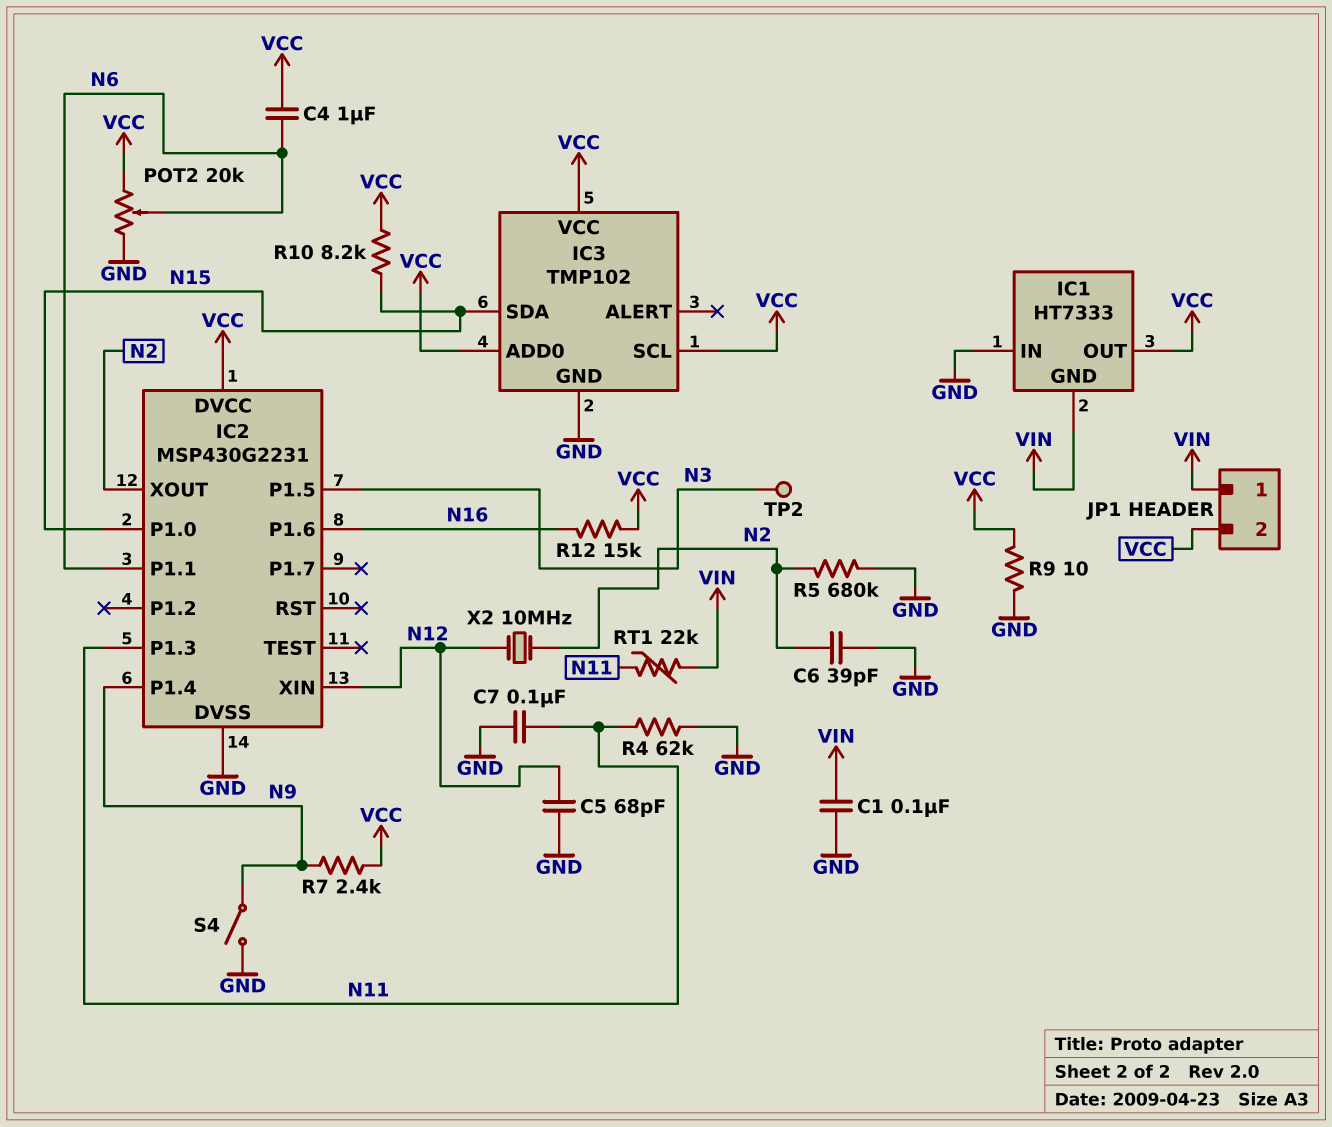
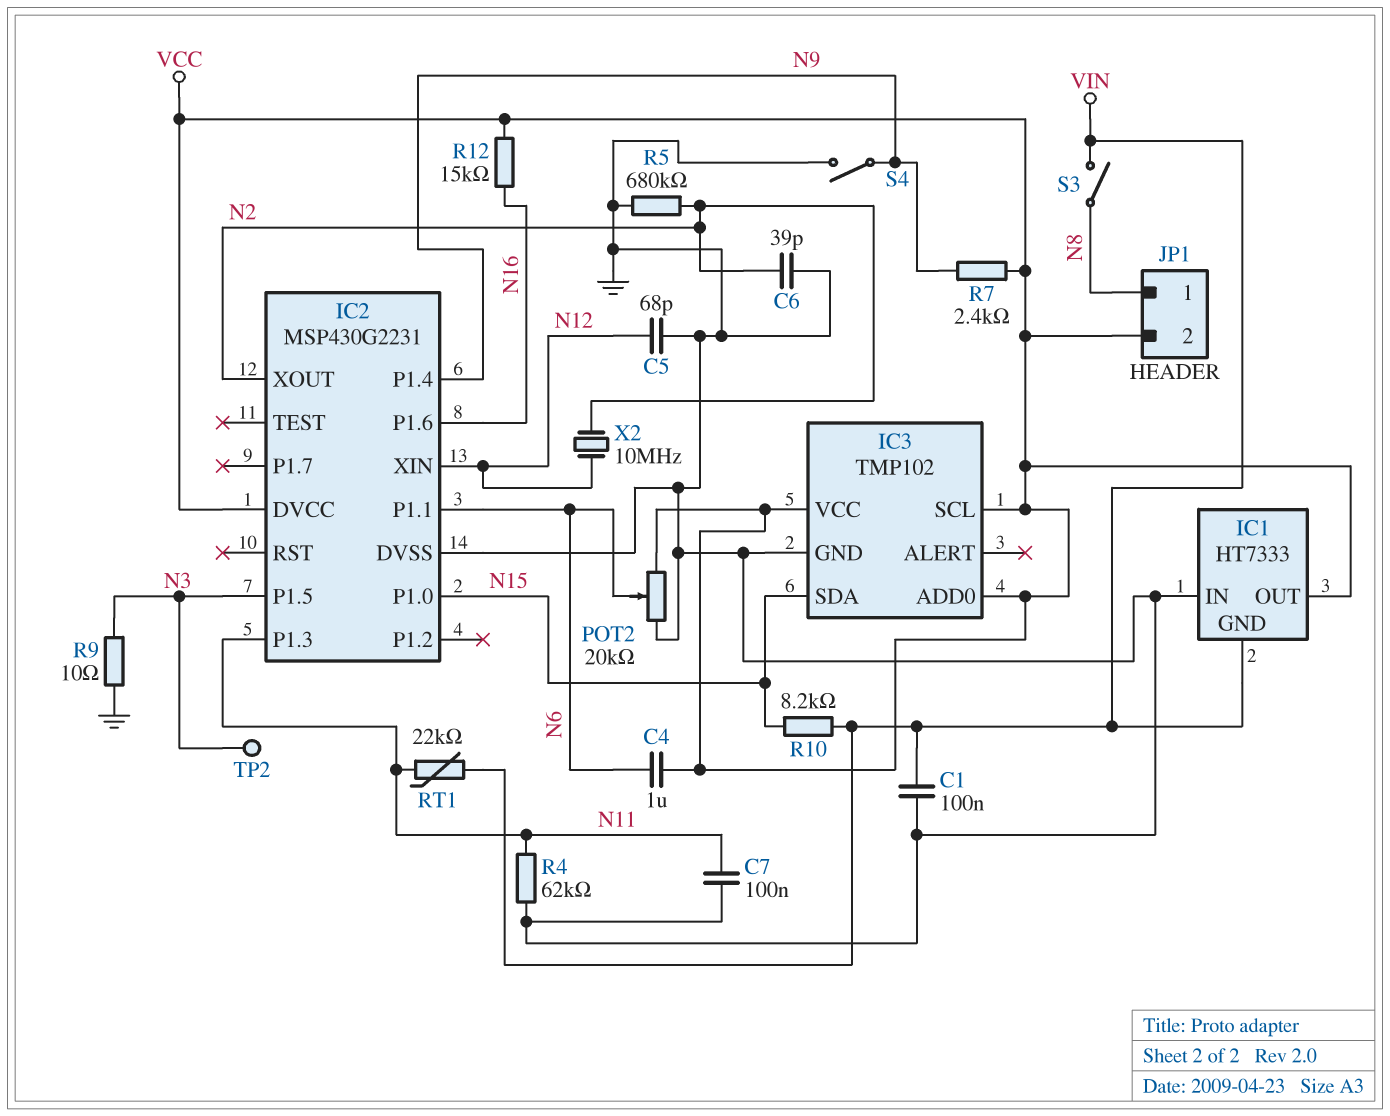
JP1 pin 1: VIN -> N8
R9: 10 (GND, VCC) -> 10 (GND, N3)
R10: 8.2k (N15, VCC) -> 8.2k (N15, VIN)
S3: none -> switch (N8, VIN)

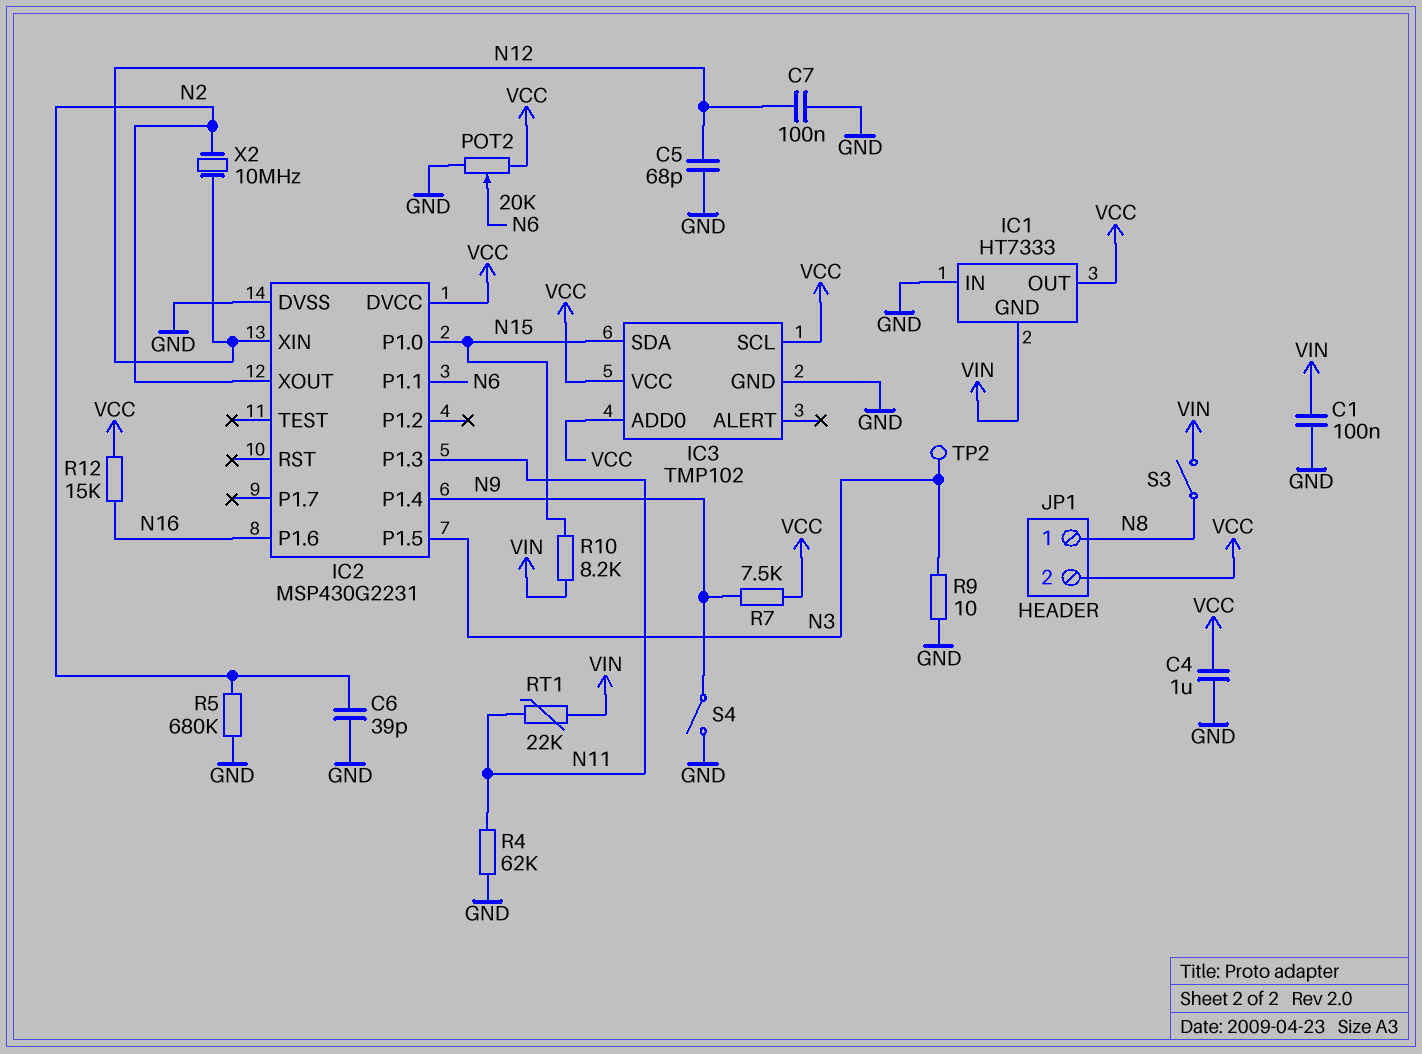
C4: 1uF (N6, VCC) -> 1uF (GND, VCC)
C7: 100nF (GND, N11) -> 100nF (GND, N12)
R7: 2.4k (N9, VCC) -> 7.5k (N9, VCC)

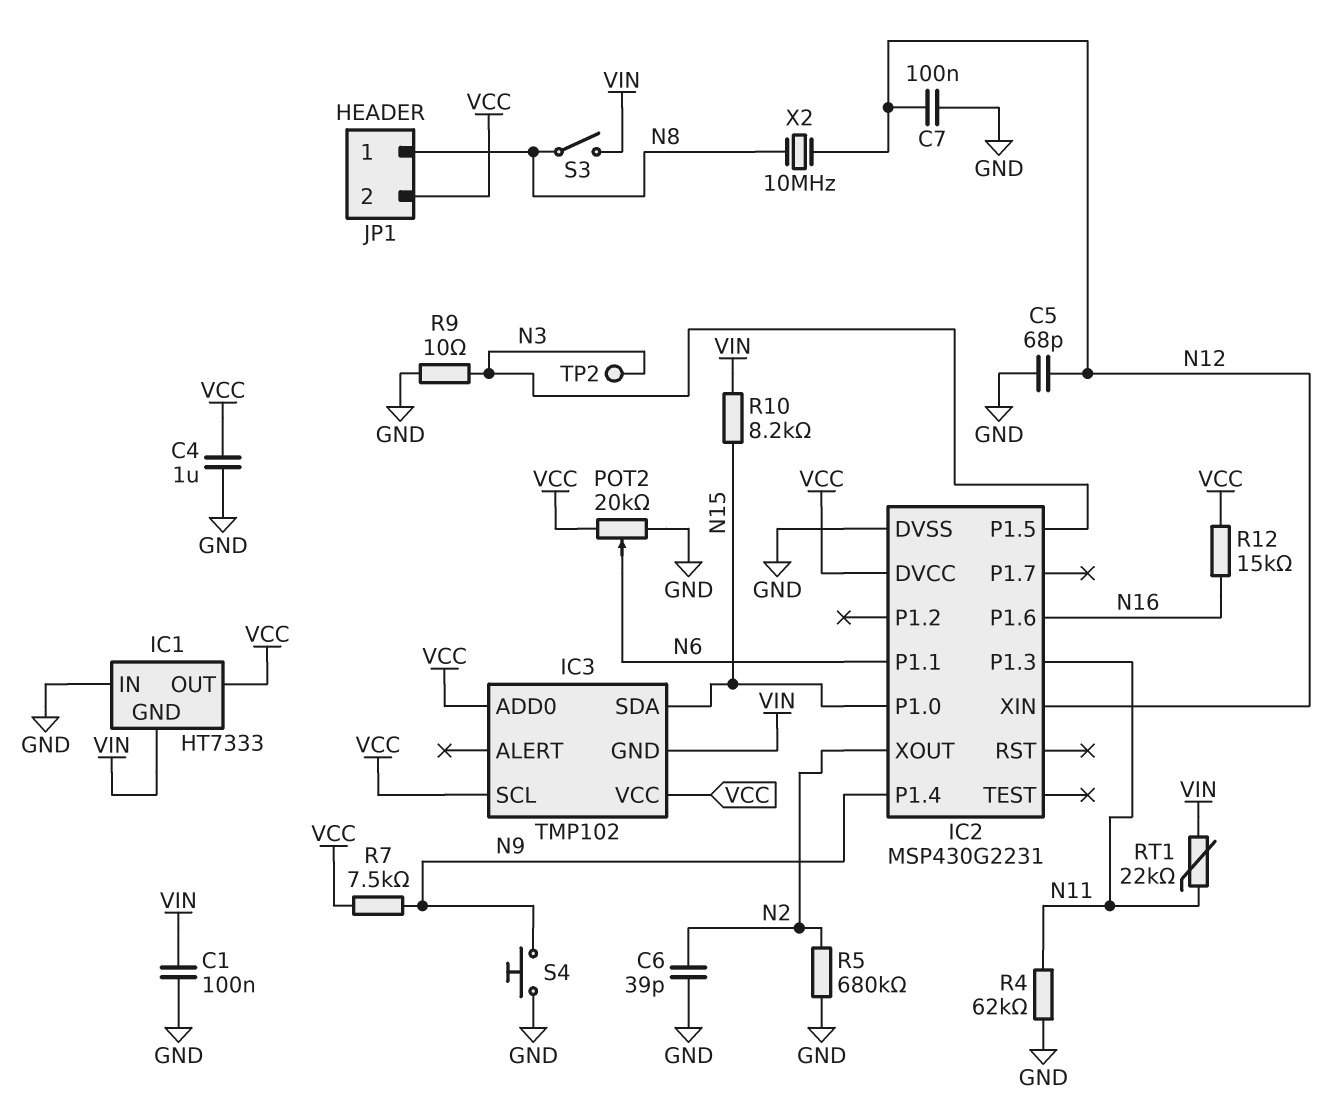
IC3 pin GND: GND -> VIN
S4: switch (GND, N9) -> button (GND, N9)
X2: 10MHz (N2, N12) -> 10MHz (N8, N12)

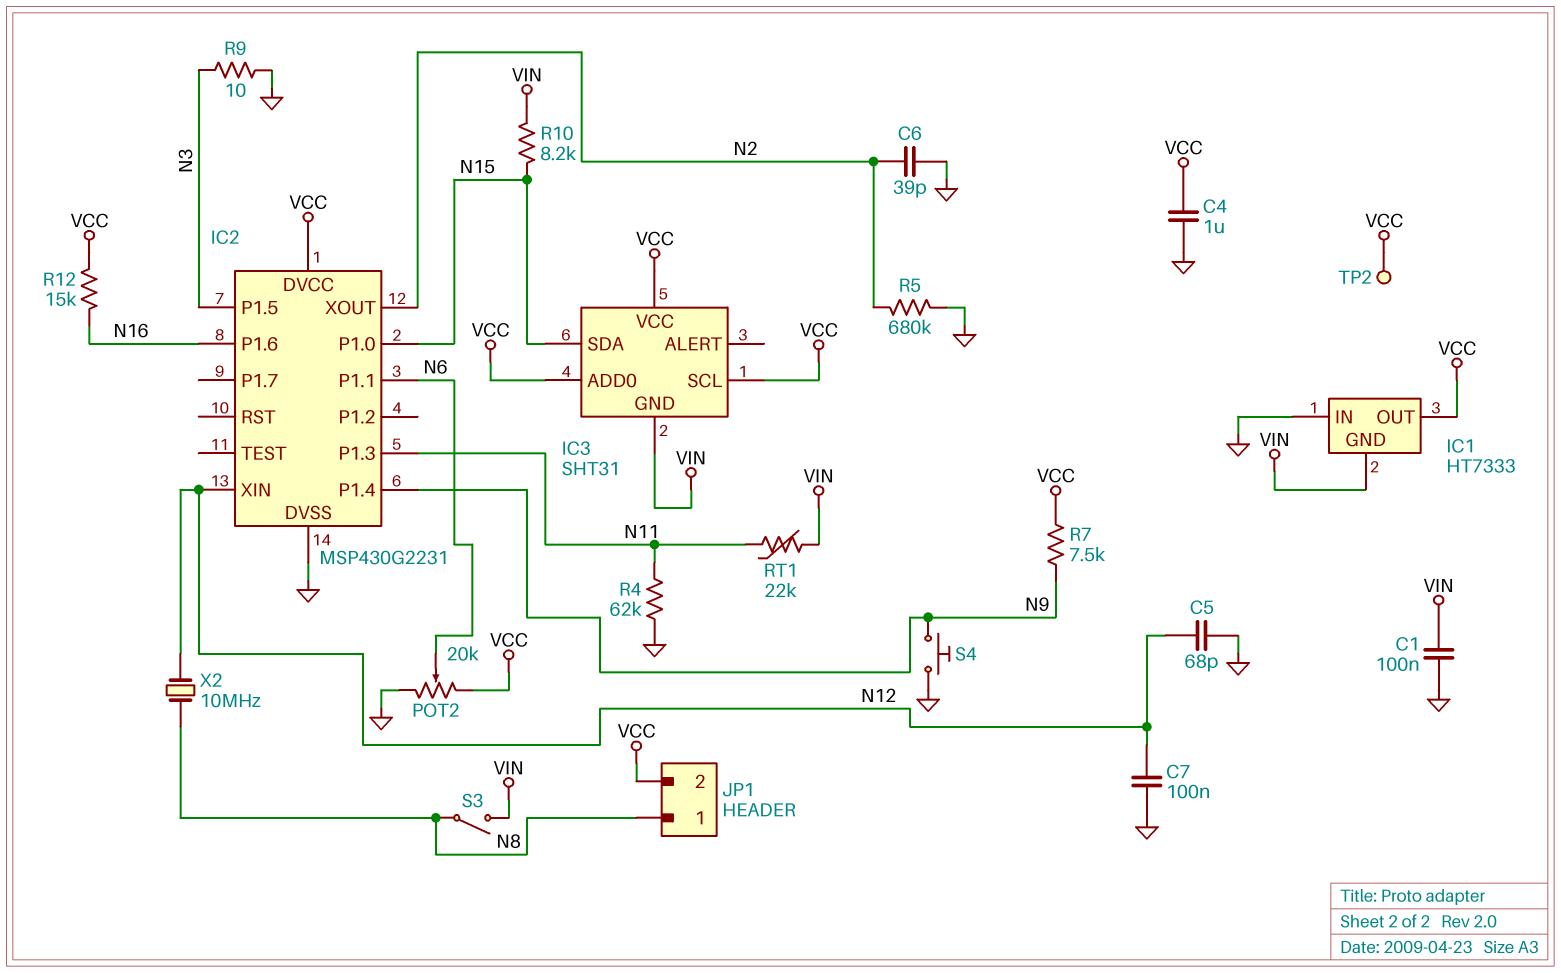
IC3: TMP102 -> SHT31
TP2: test point (N3) -> test point (VCC)

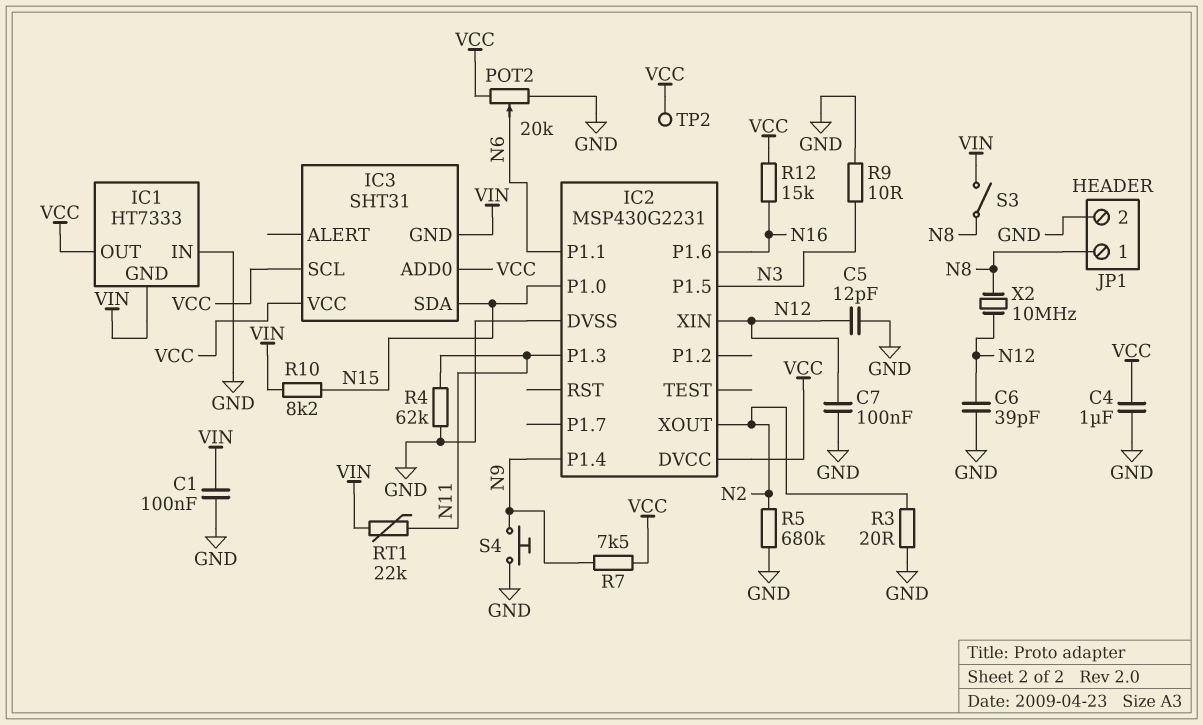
C5: 68pF (GND, N12) -> 12pF (GND, N12)
C6: 39pF (GND, N2) -> 39pF (GND, N12)
JP1 pin 2: VCC -> GND
R3: none -> 20 (GND, N2)

